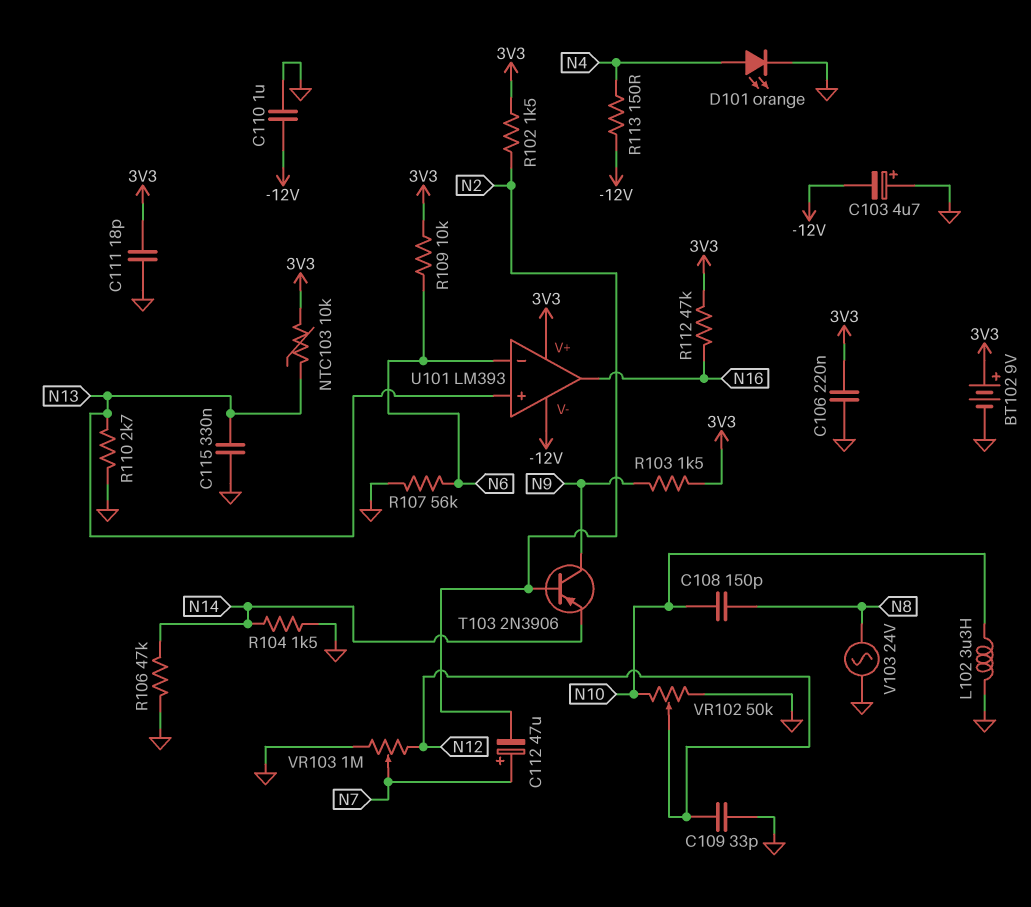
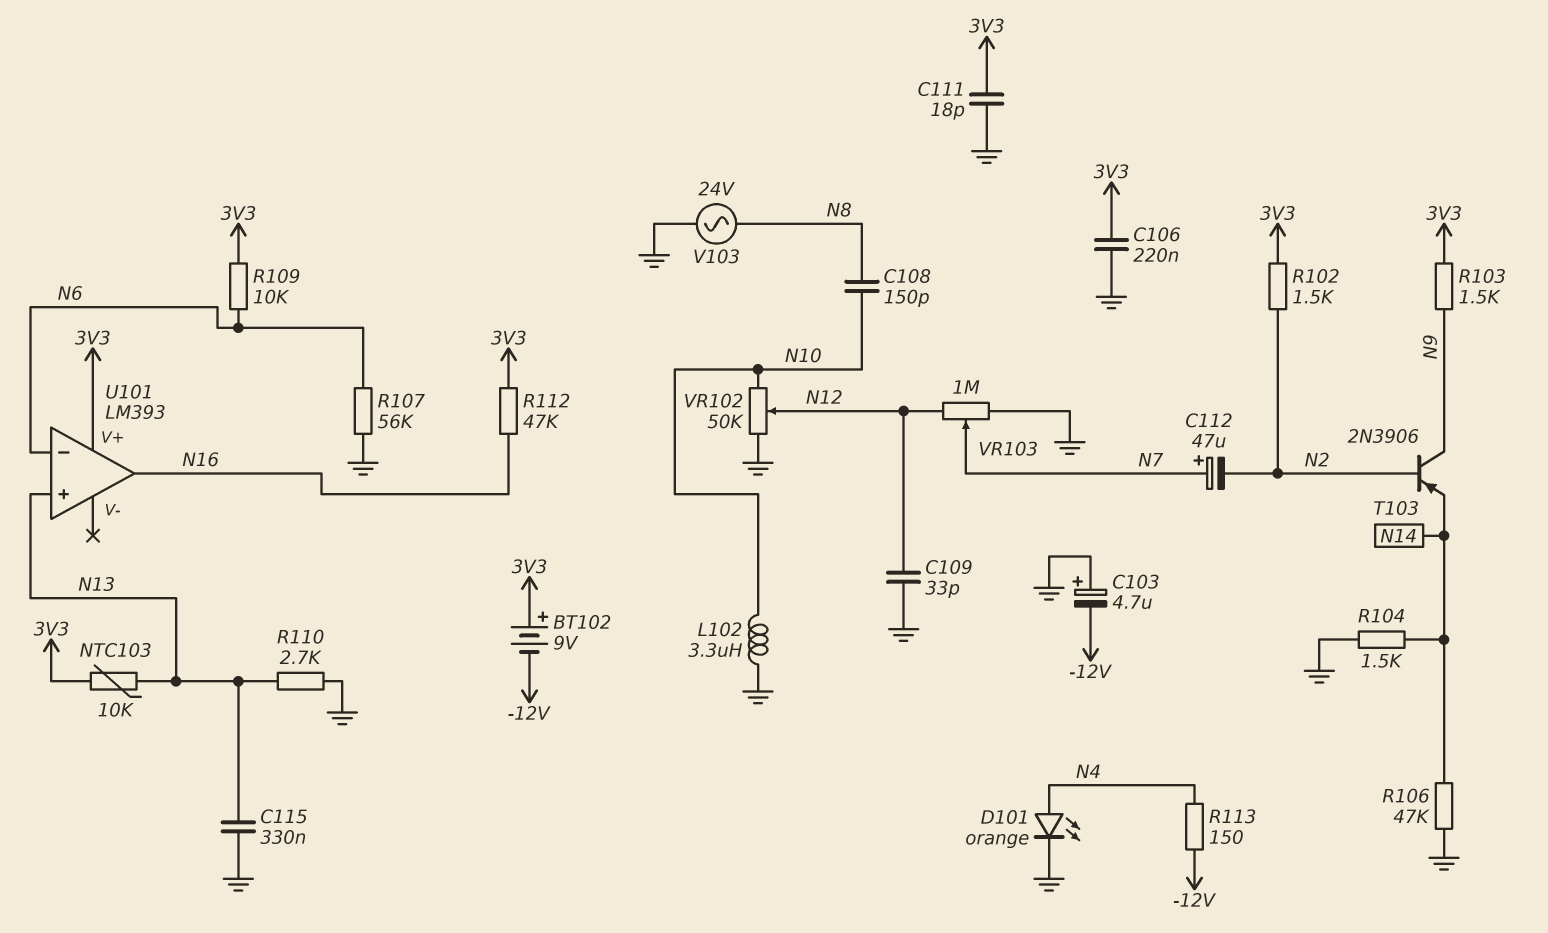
BT102: 9V (plus 3V3, minus GND) -> 9V (plus 3V3, minus -12V)
C110: 1uF (-12V, GND) -> none
U101 pin V-: -12V -> none

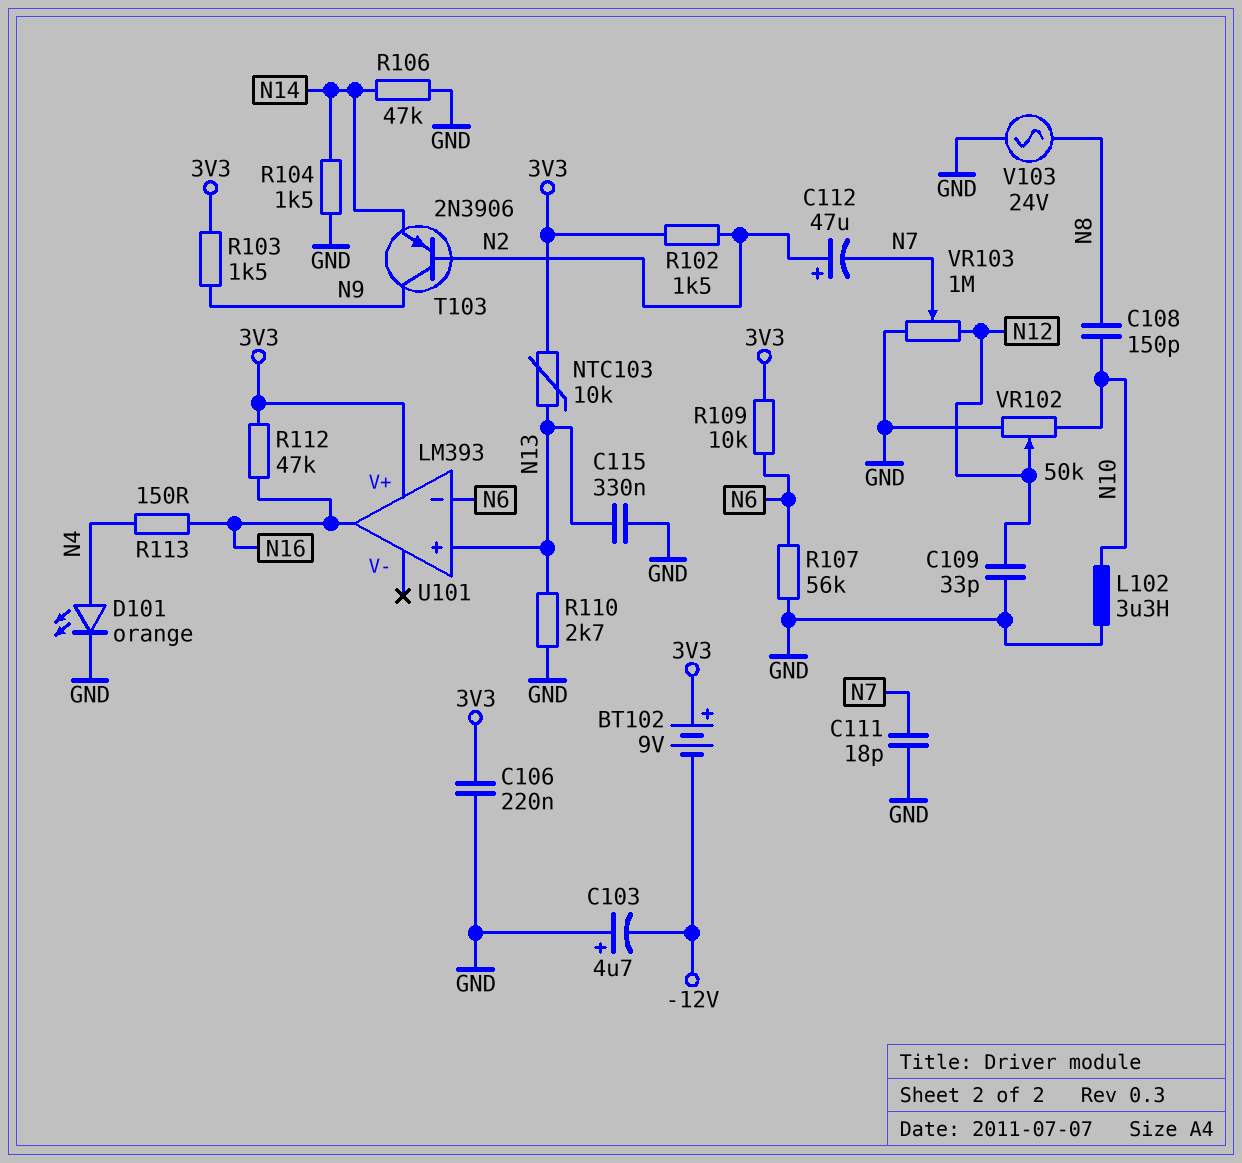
C111: 18pF (3V3, GND) -> 18pF (GND, N7)
C112: 47uF (plus N7, minus N2) -> 47uF (plus N2, minus N7)
R113: 150 (-12V, N4) -> 150 (N4, N16)

